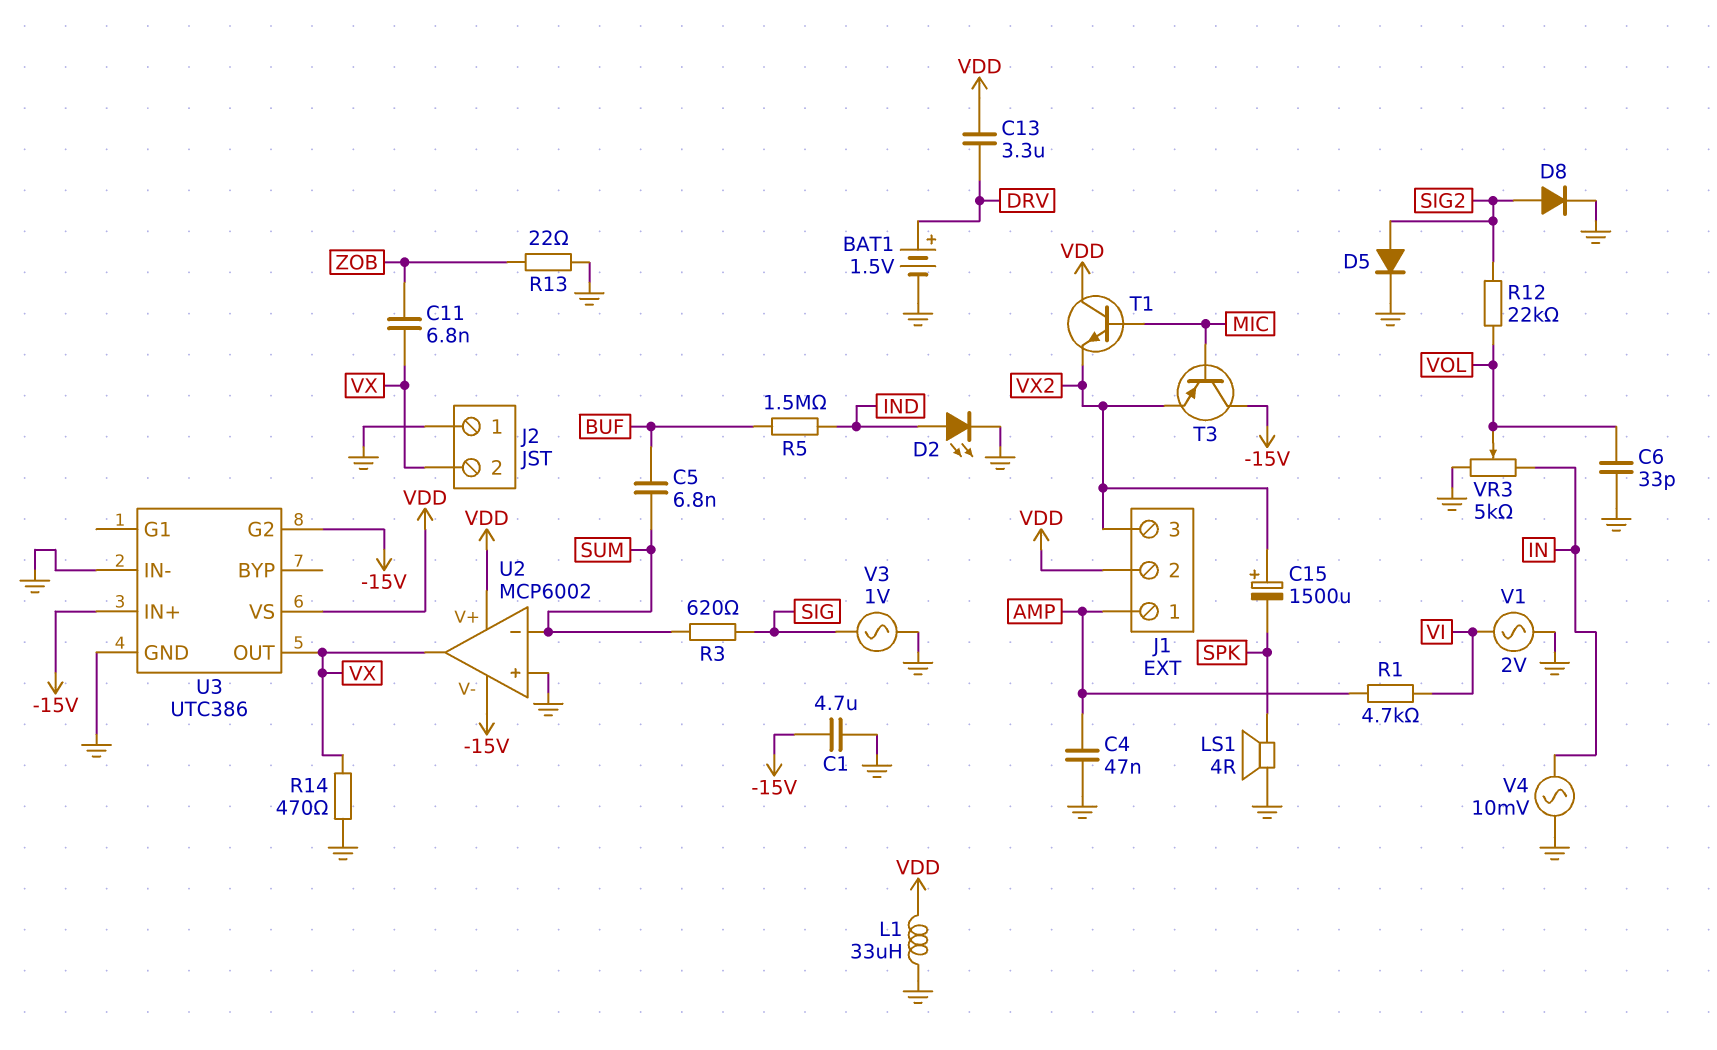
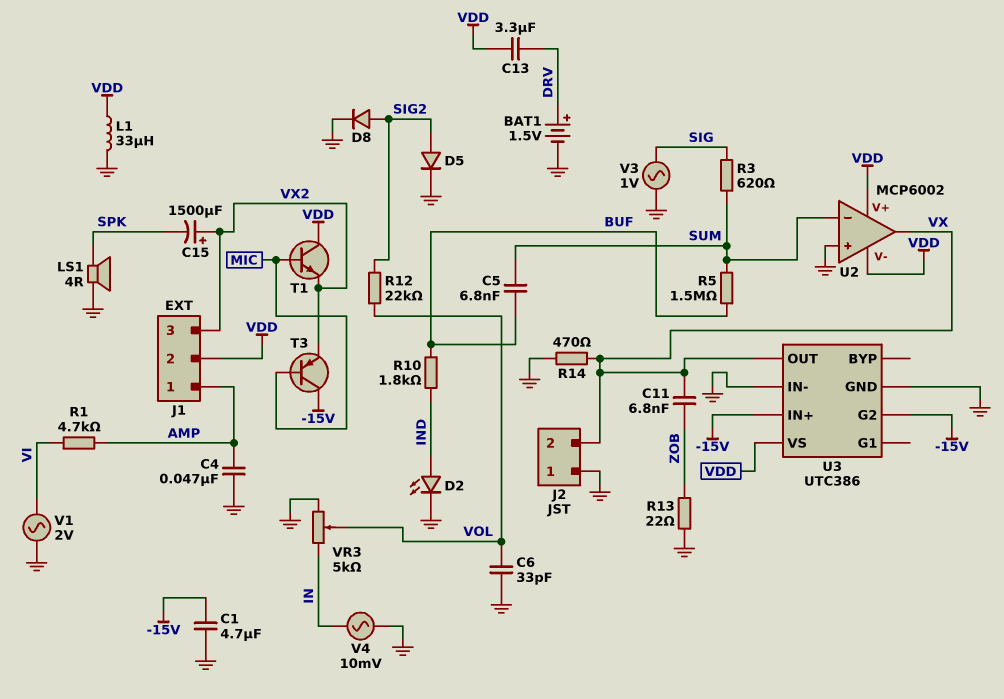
R5: 1.5M (BUF, IND) -> 1.5M (BUF, SUM)
R10: none -> 1.8k (BUF, IND)
U2 pin V-: -15V -> VDD

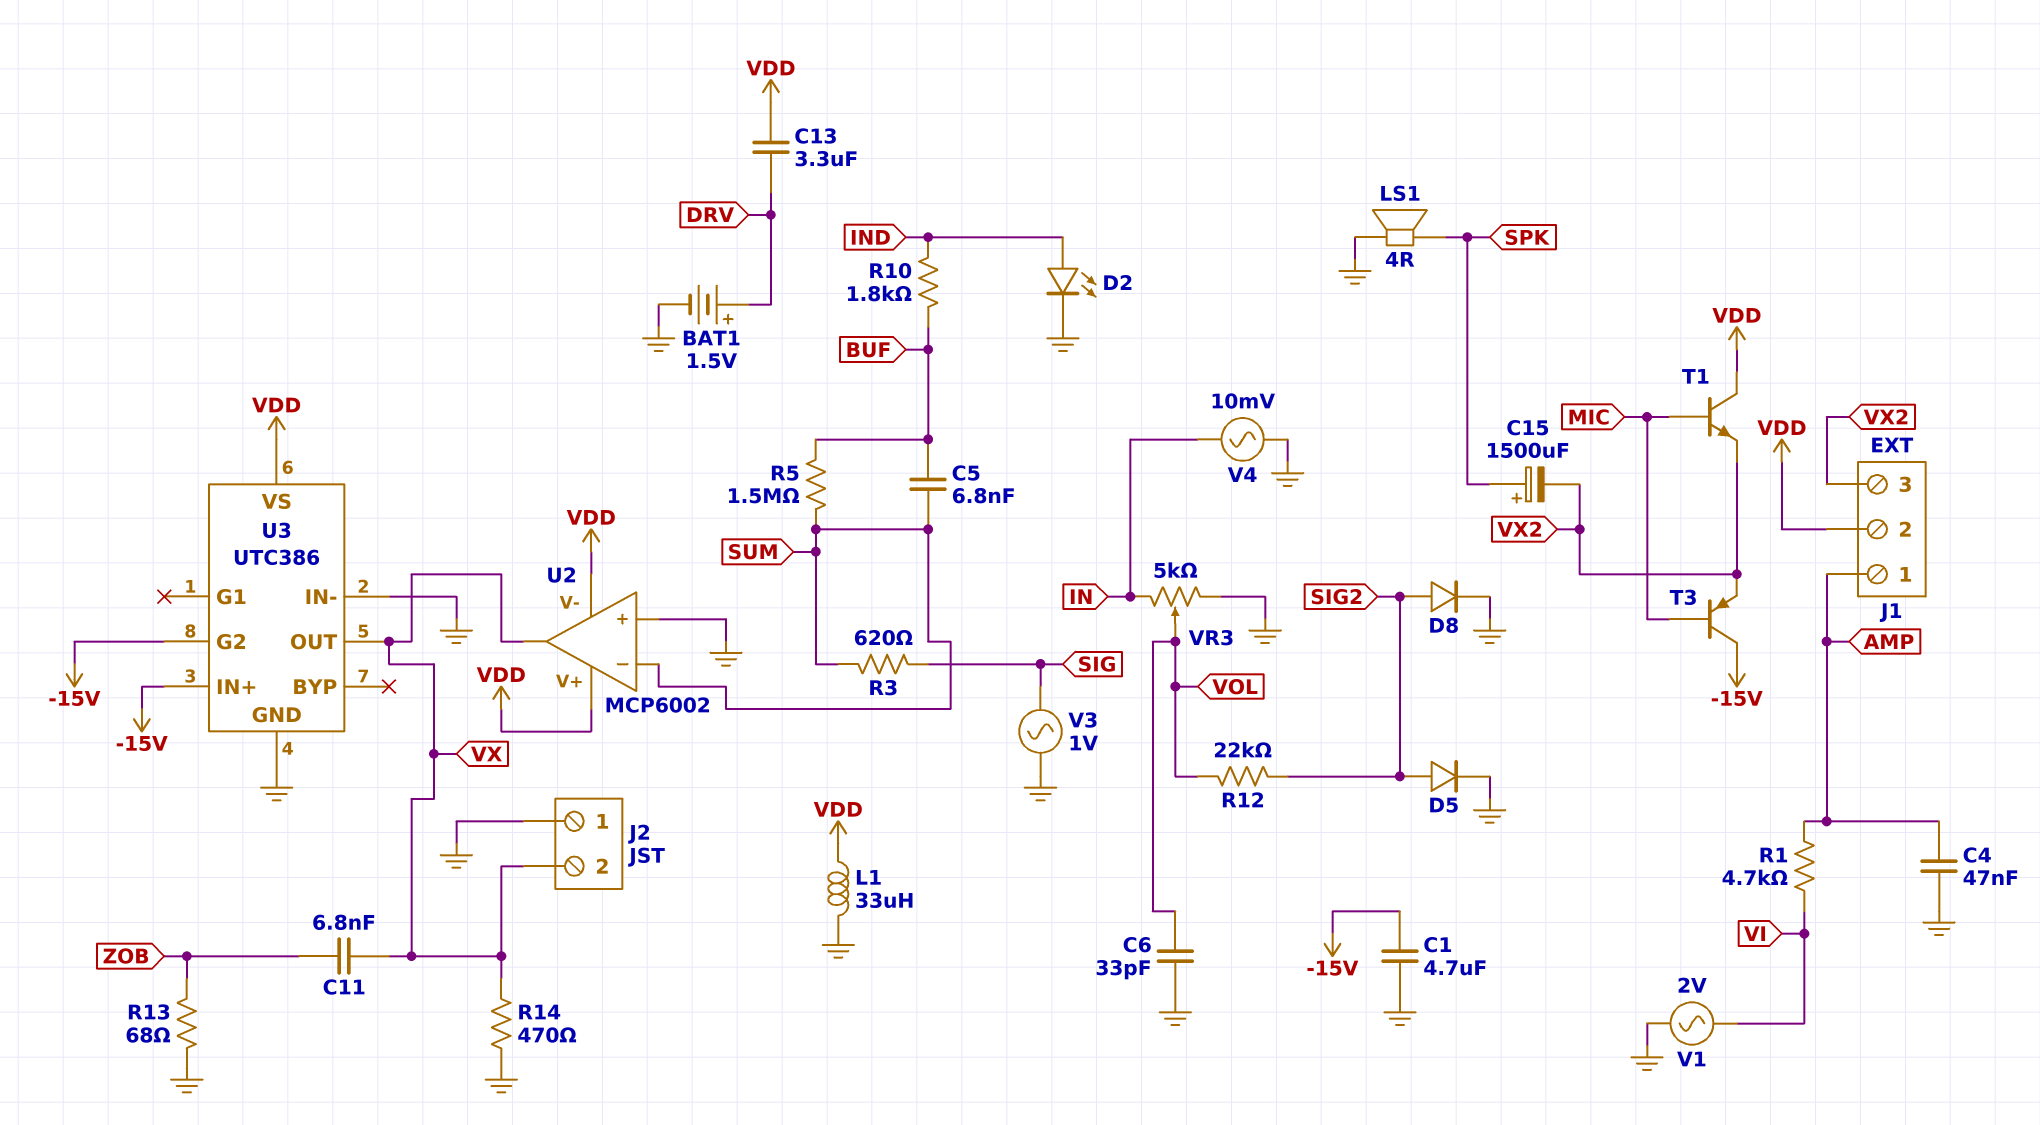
C15: 1500uF (plus VX2, minus SPK) -> 1500uF (plus SPK, minus VX2)
R13: 22 (GND, ZOB) -> 68 (GND, ZOB)

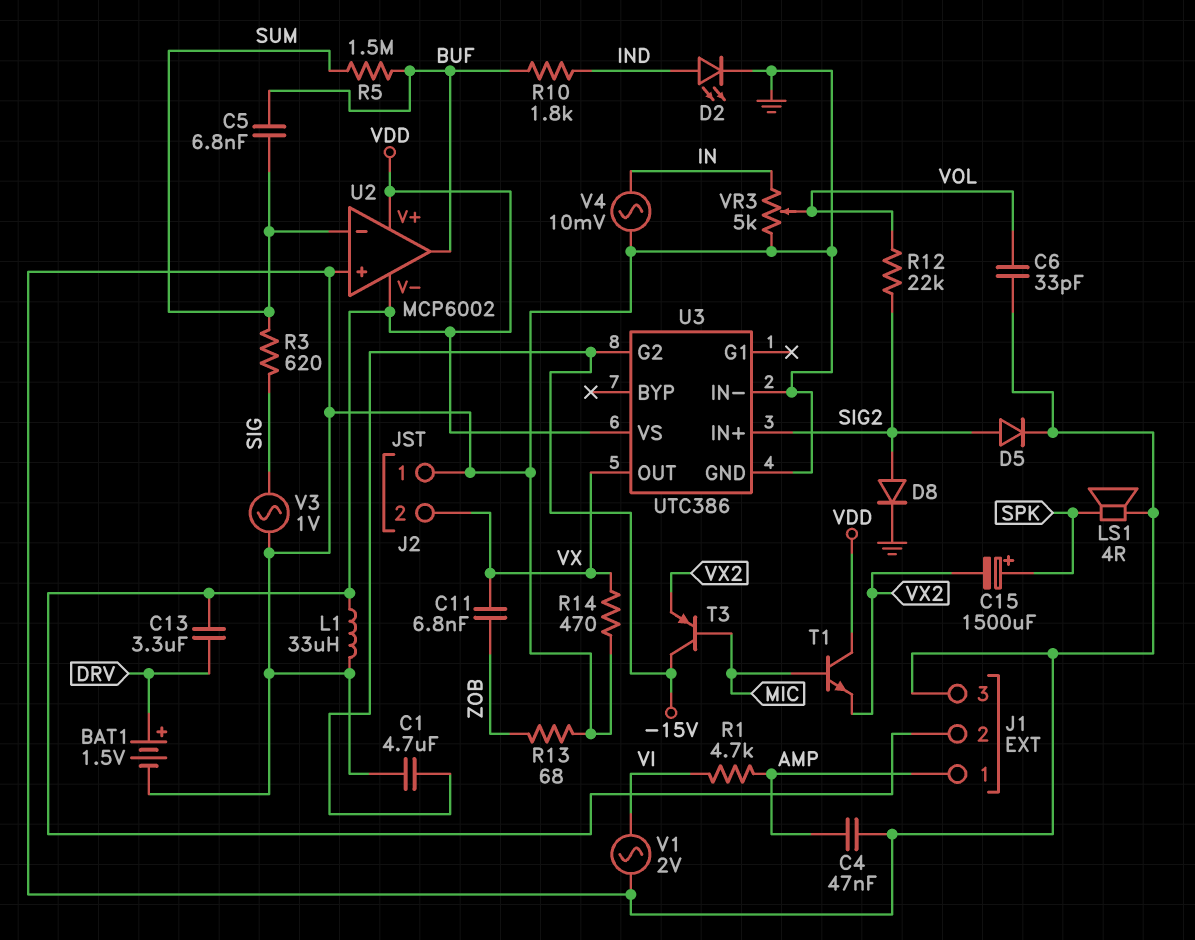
J1 pin 3: VX2 -> GND
U2 pin out: VX -> BUF
U3 pin IN+: -15V -> SIG2

